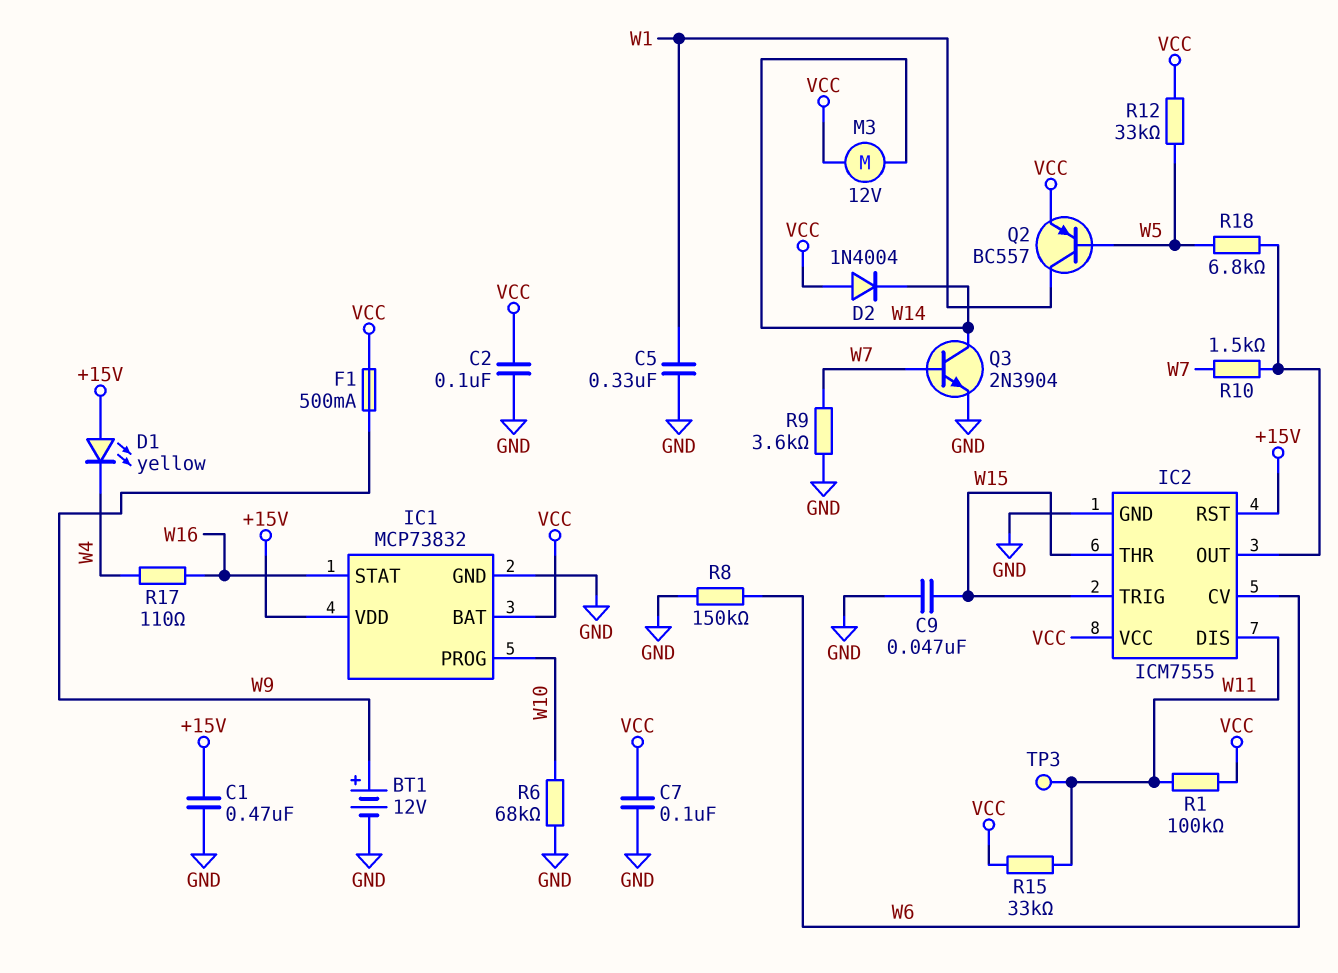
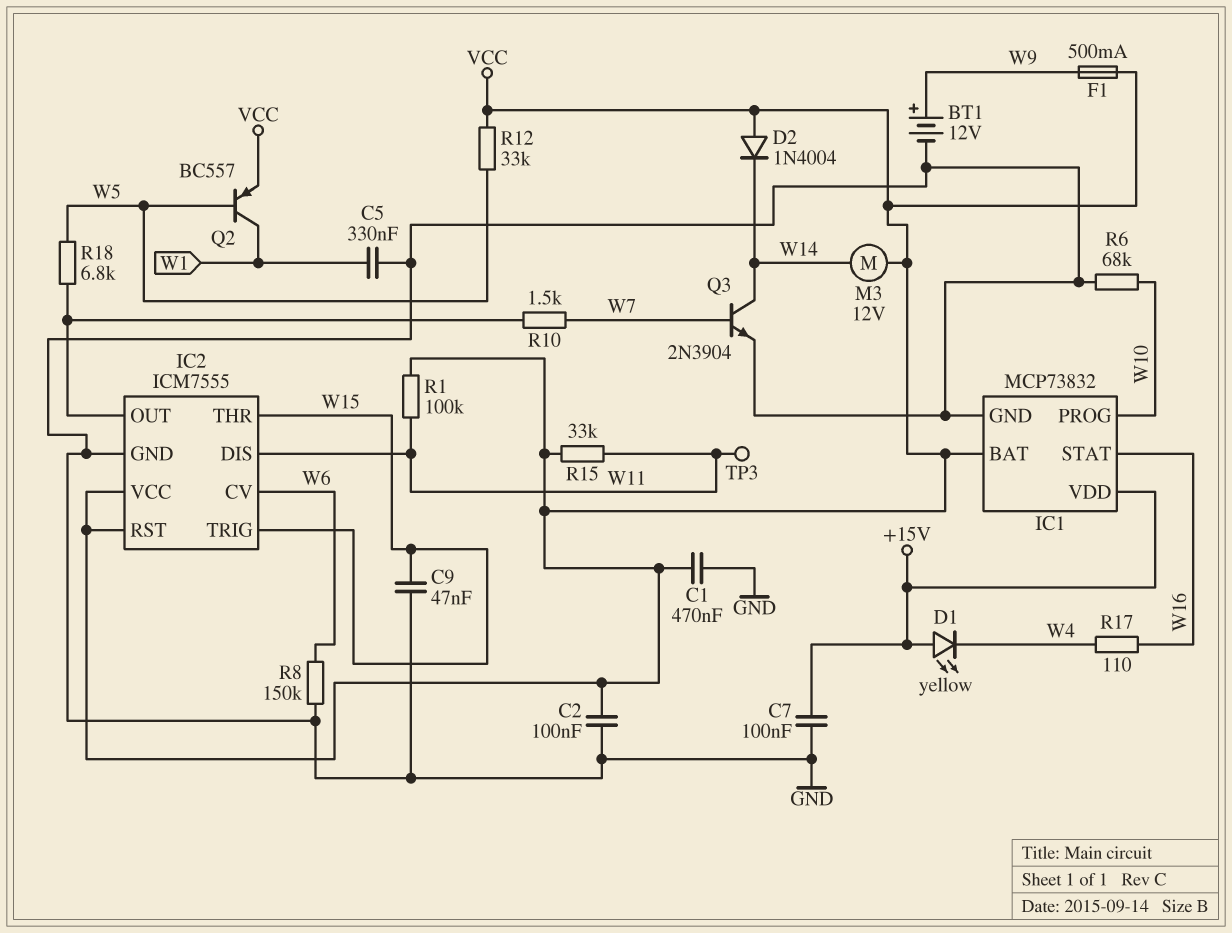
C1: 470nF (+15V, GND) -> 470nF (GND, VCC)
C7: 100nF (GND, VCC) -> 100nF (+15V, GND)
IC2 pin RST: +15V -> VCC
R9: 3.6k (GND, W7) -> none

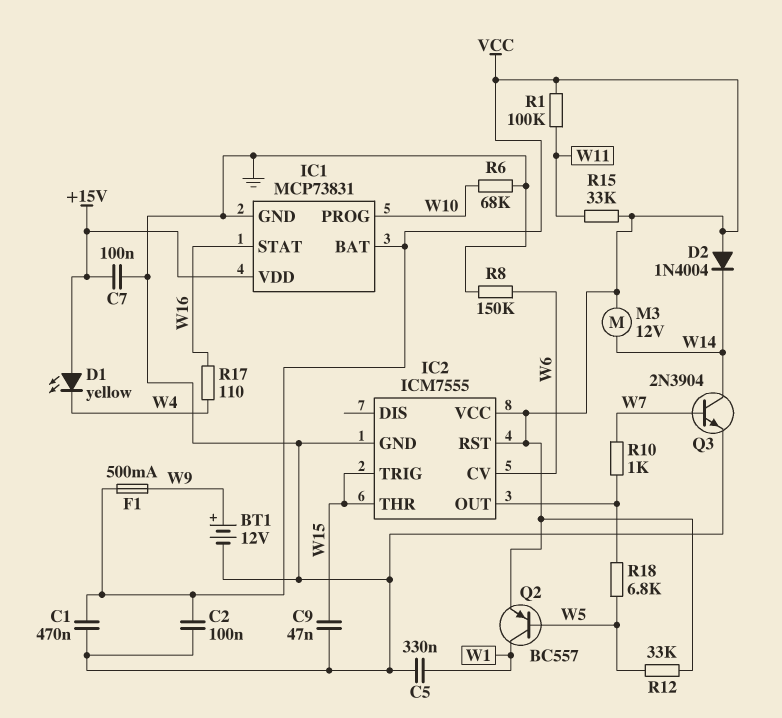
IC1: MCP73832 -> MCP73831
IC2 pin DIS: W11 -> none
R10: 1.5k (IC2/OUT, W7) -> 1k (IC2/OUT, W7)
TP3: test point (W11) -> none

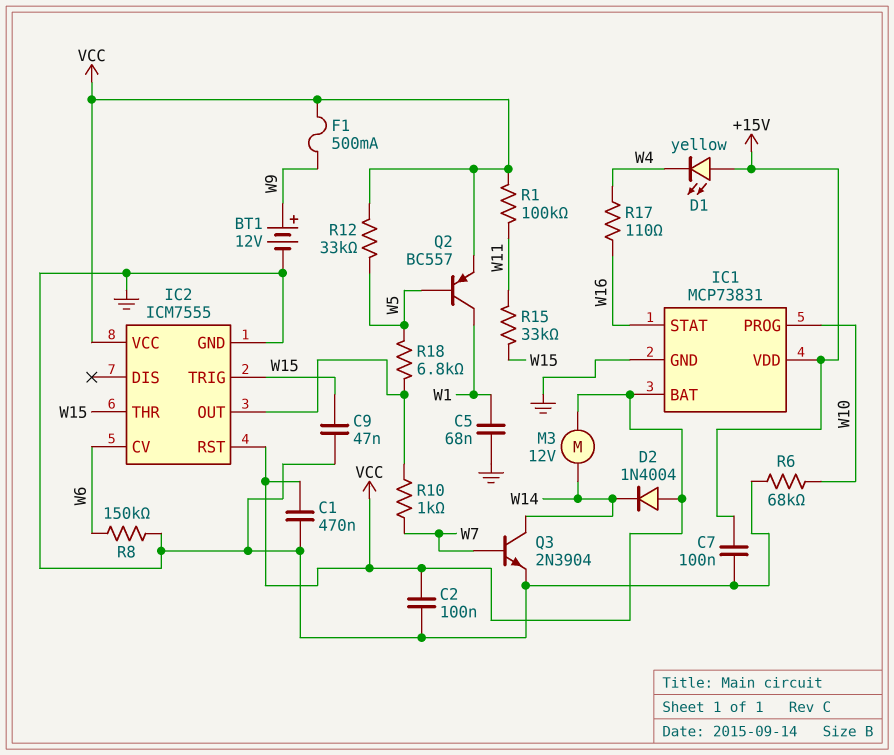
C5: 330nF (GND, W1) -> 68nF (GND, W1)
R15: 33k (VCC, W11) -> 33k (W11, W15)

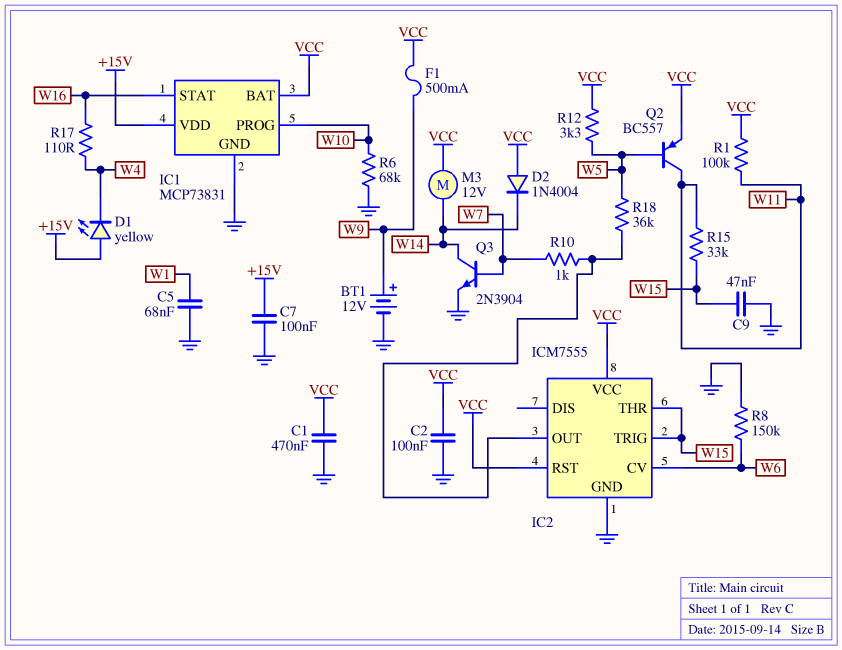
Q2: PNP BC557 (B W5, C W1, E VCC) -> PNP BC557 (B W5, C W11, E VCC)
R12: 33k (VCC, W5) -> 3.3k (VCC, W5)
R18: 6.8k (IC2/OUT, W5) -> 36k (IC2/OUT, W5)

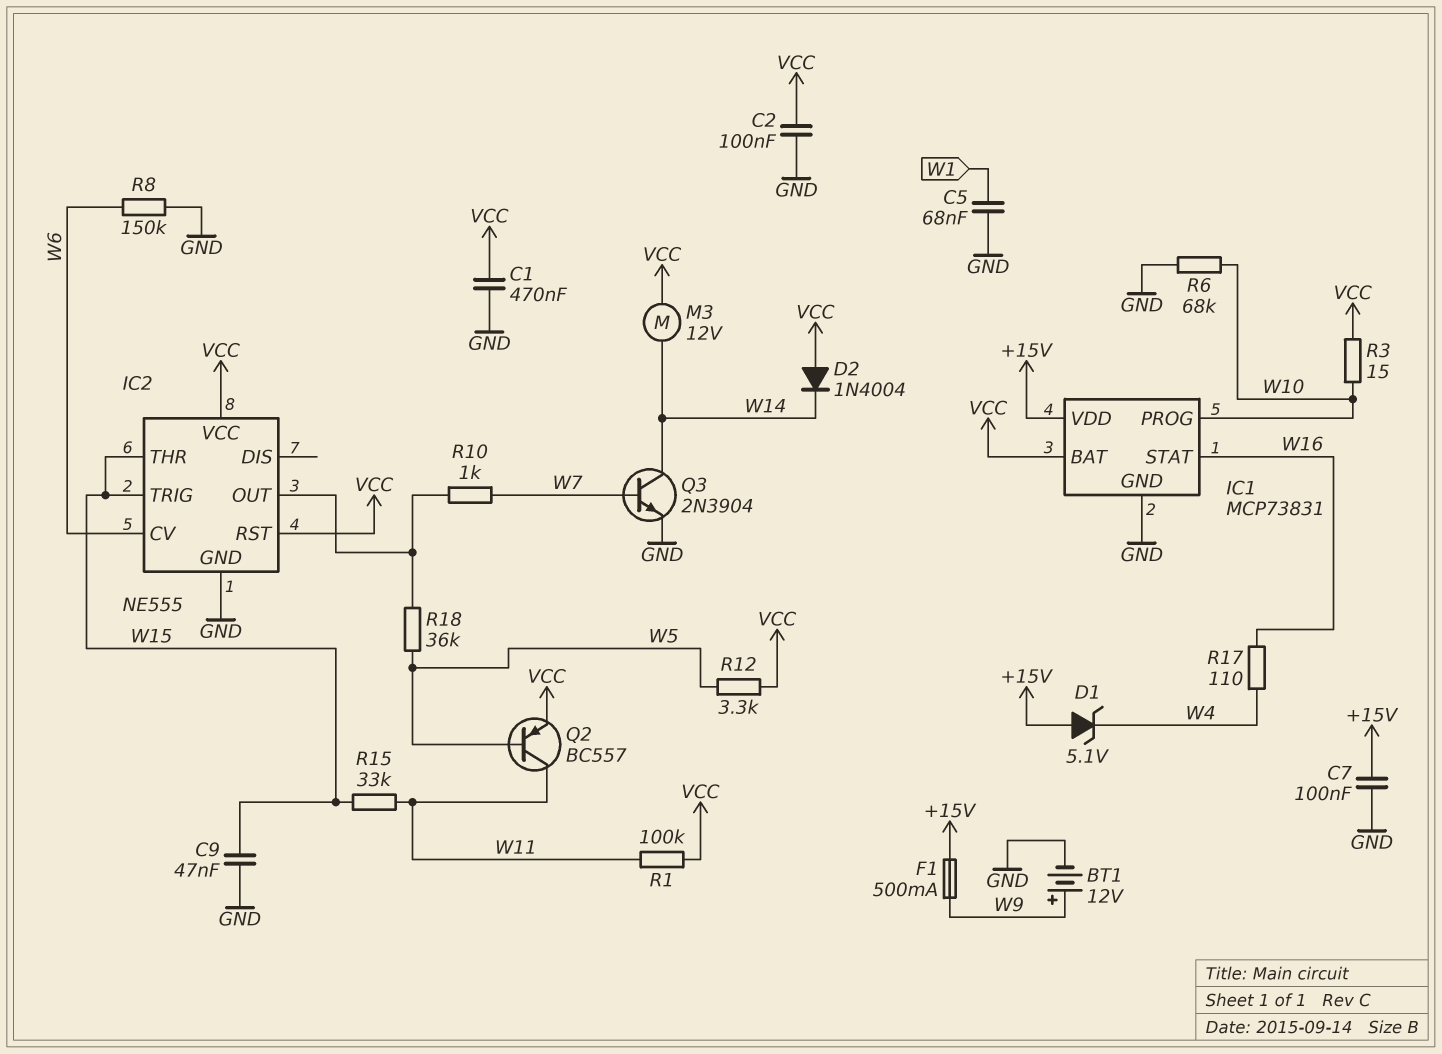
D1: LED yellow (A +15V, K W4) -> zener 5.1V (A +15V, K W4)
F1: 500mA (VCC, W9) -> 500mA (+15V, W9)
IC2: ICM7555 -> NE555
R3: none -> 15 (VCC, W10)

